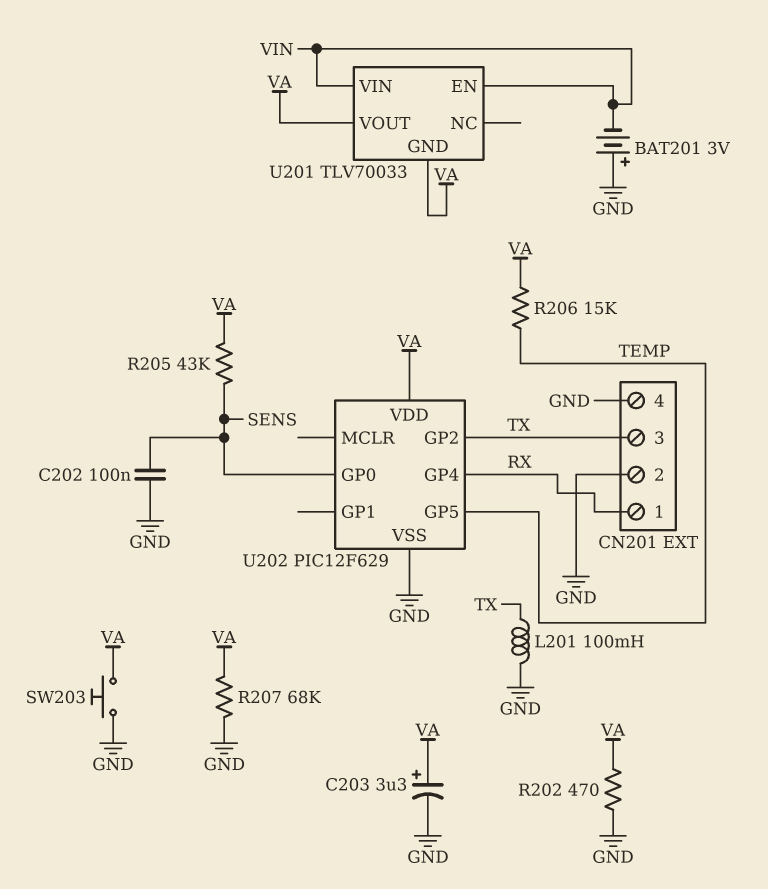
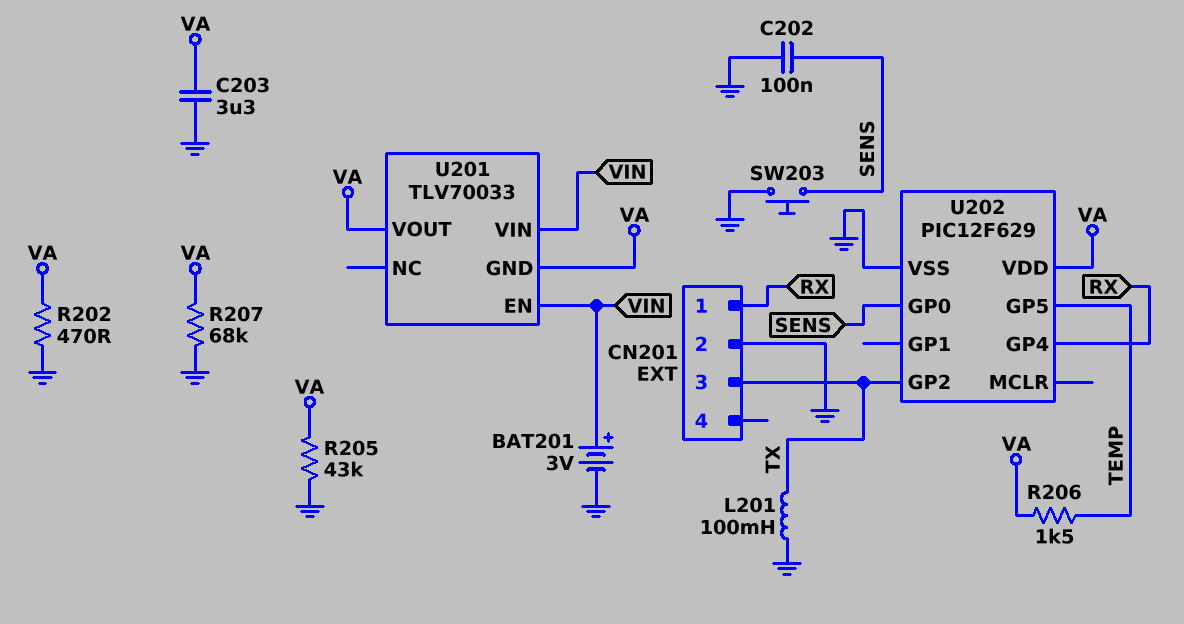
BAT201: 3V (plus GND, minus VIN) -> 3V (plus VIN, minus GND)
C203: 3.3uF (plus VA, minus GND) -> 3.3uF (GND, VA)
CN201 pin 4: GND -> none
R205: 43k (SENS, VA) -> 43k (GND, VA)
R206: 15k (TEMP, VA) -> 1.5k (TEMP, VA)
SW203: button (GND, VA) -> button (GND, SENS)

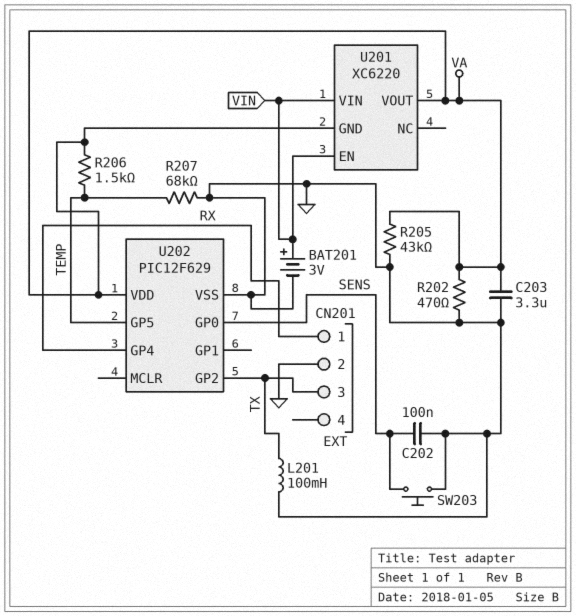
R207: 68k (GND, VA) -> 68k (GND, TEMP)
U201: TLV70033 -> XC6220

